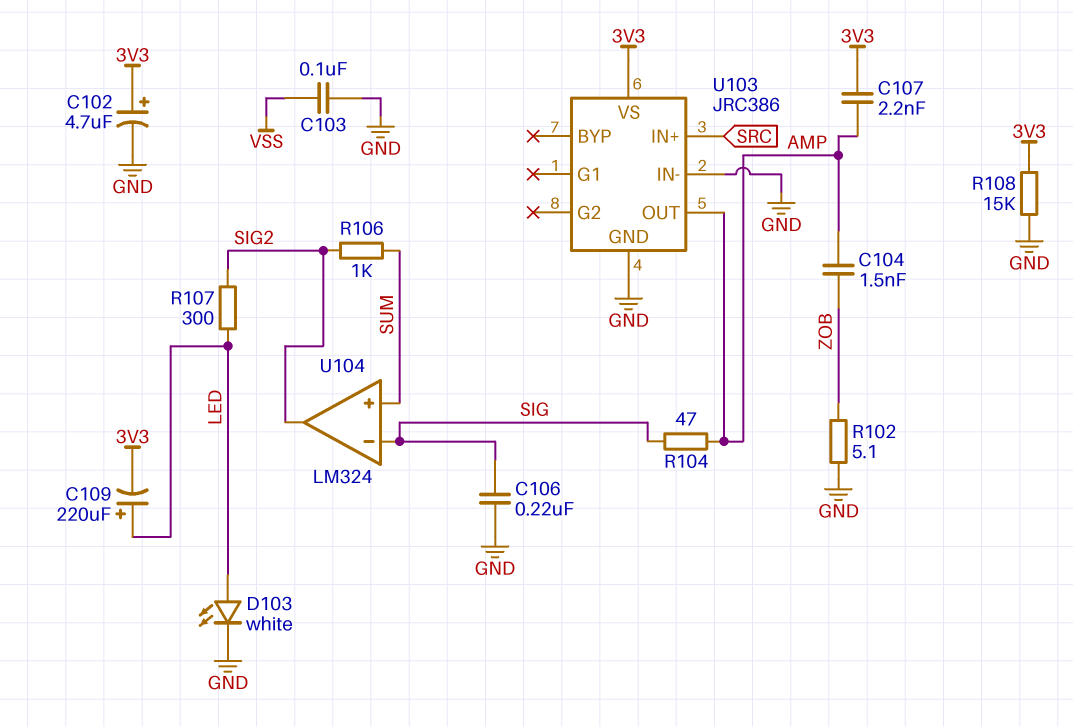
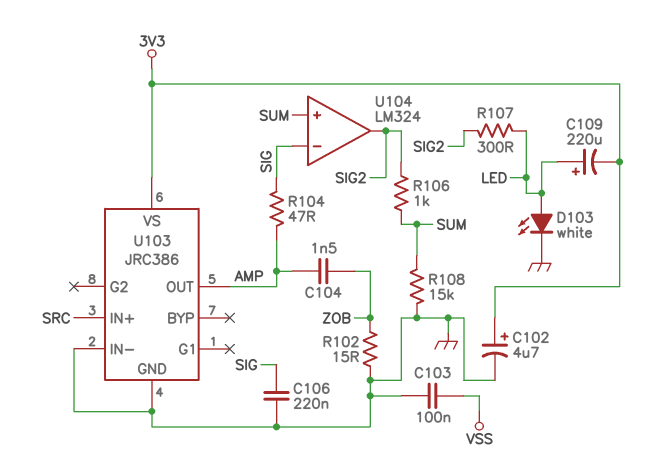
C107: 2.2nF (3V3, AMP) -> none
R102: 5.1 (GND, ZOB) -> 15 (GND, ZOB)
R108: 15k (3V3, GND) -> 15k (GND, SUM)

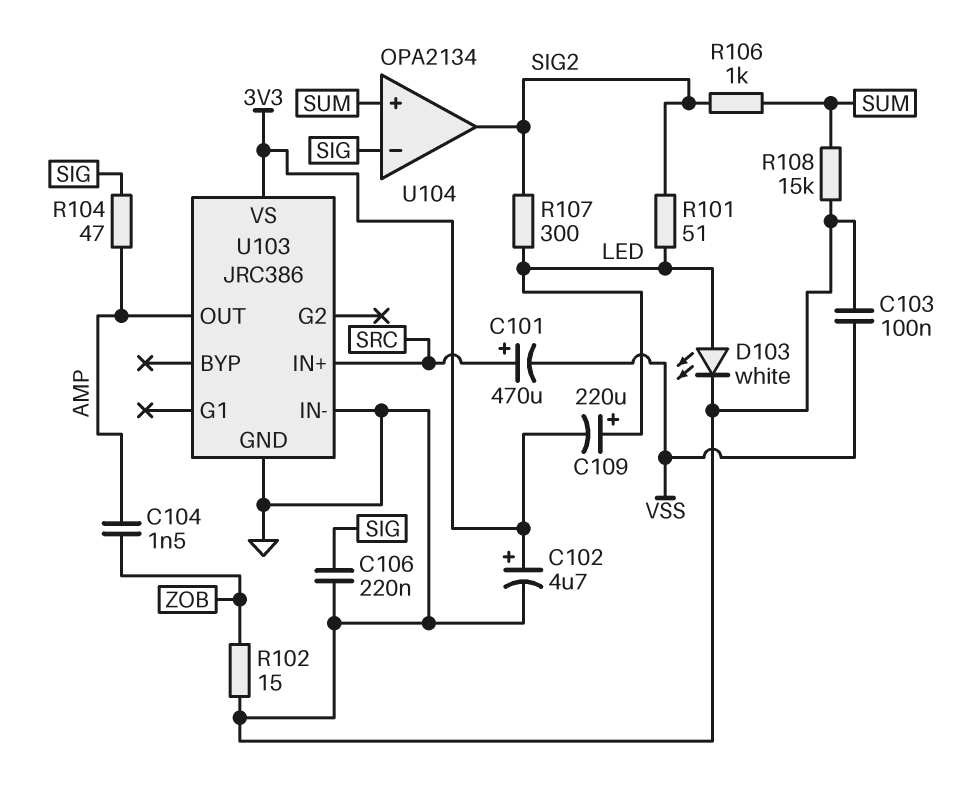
C101: none -> 470uF (plus SRC, minus VSS)
R101: none -> 51 (LED, SIG2)
U104: LM324 -> OPA2134

